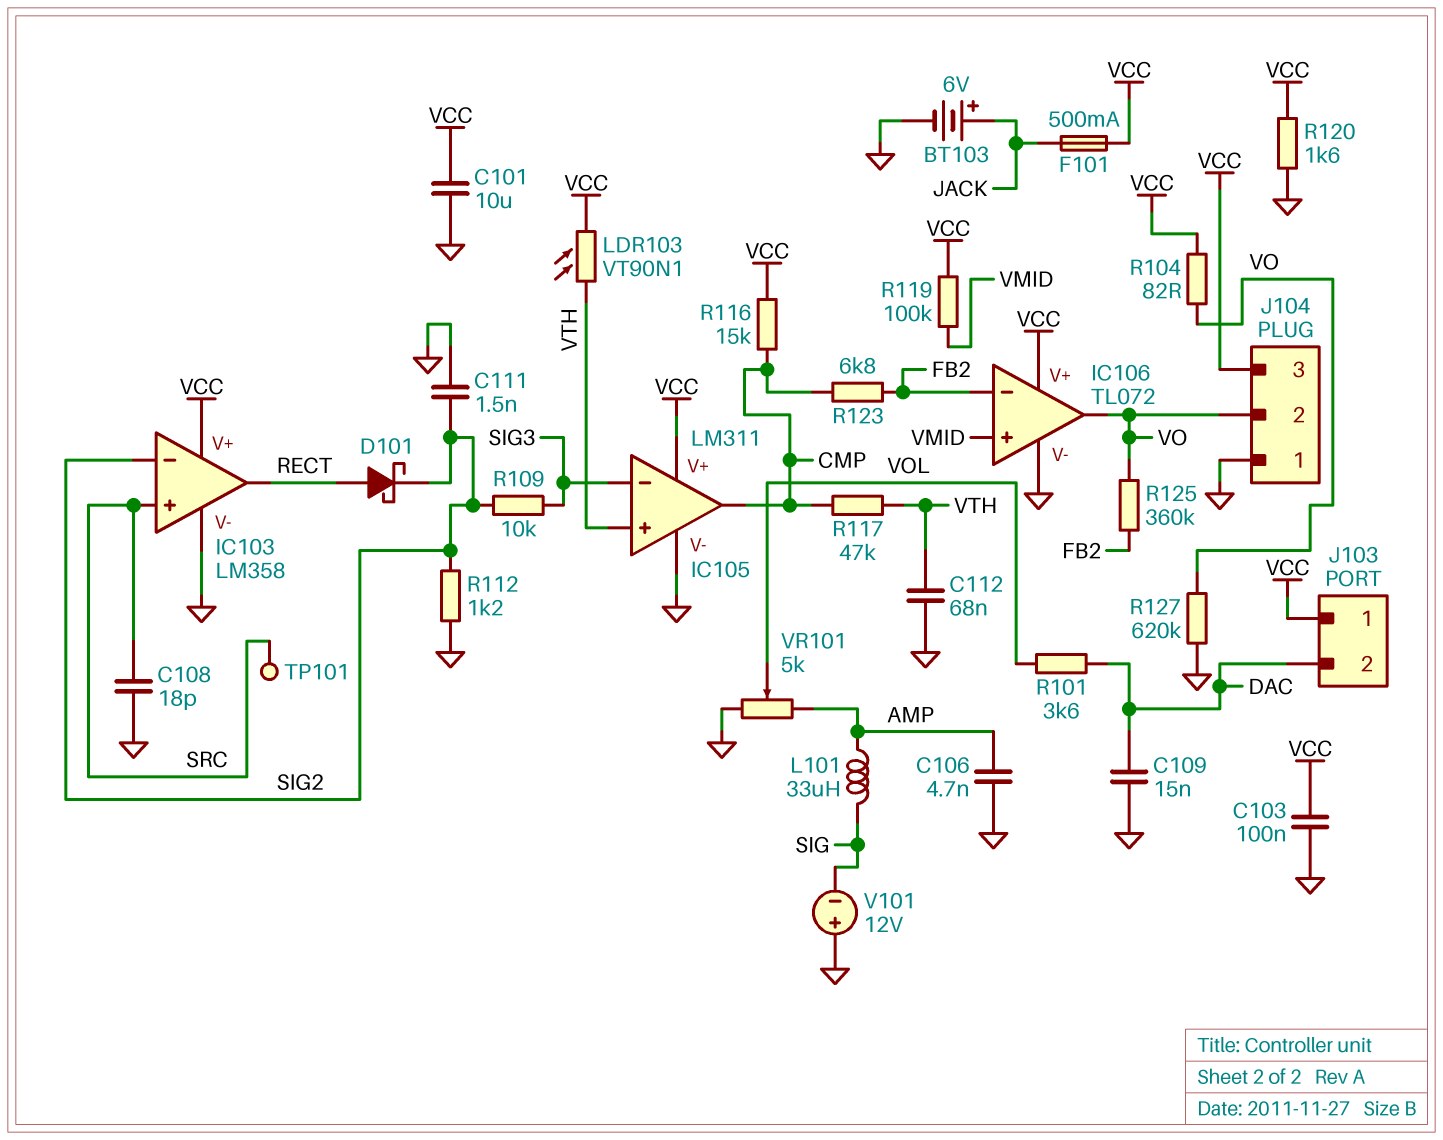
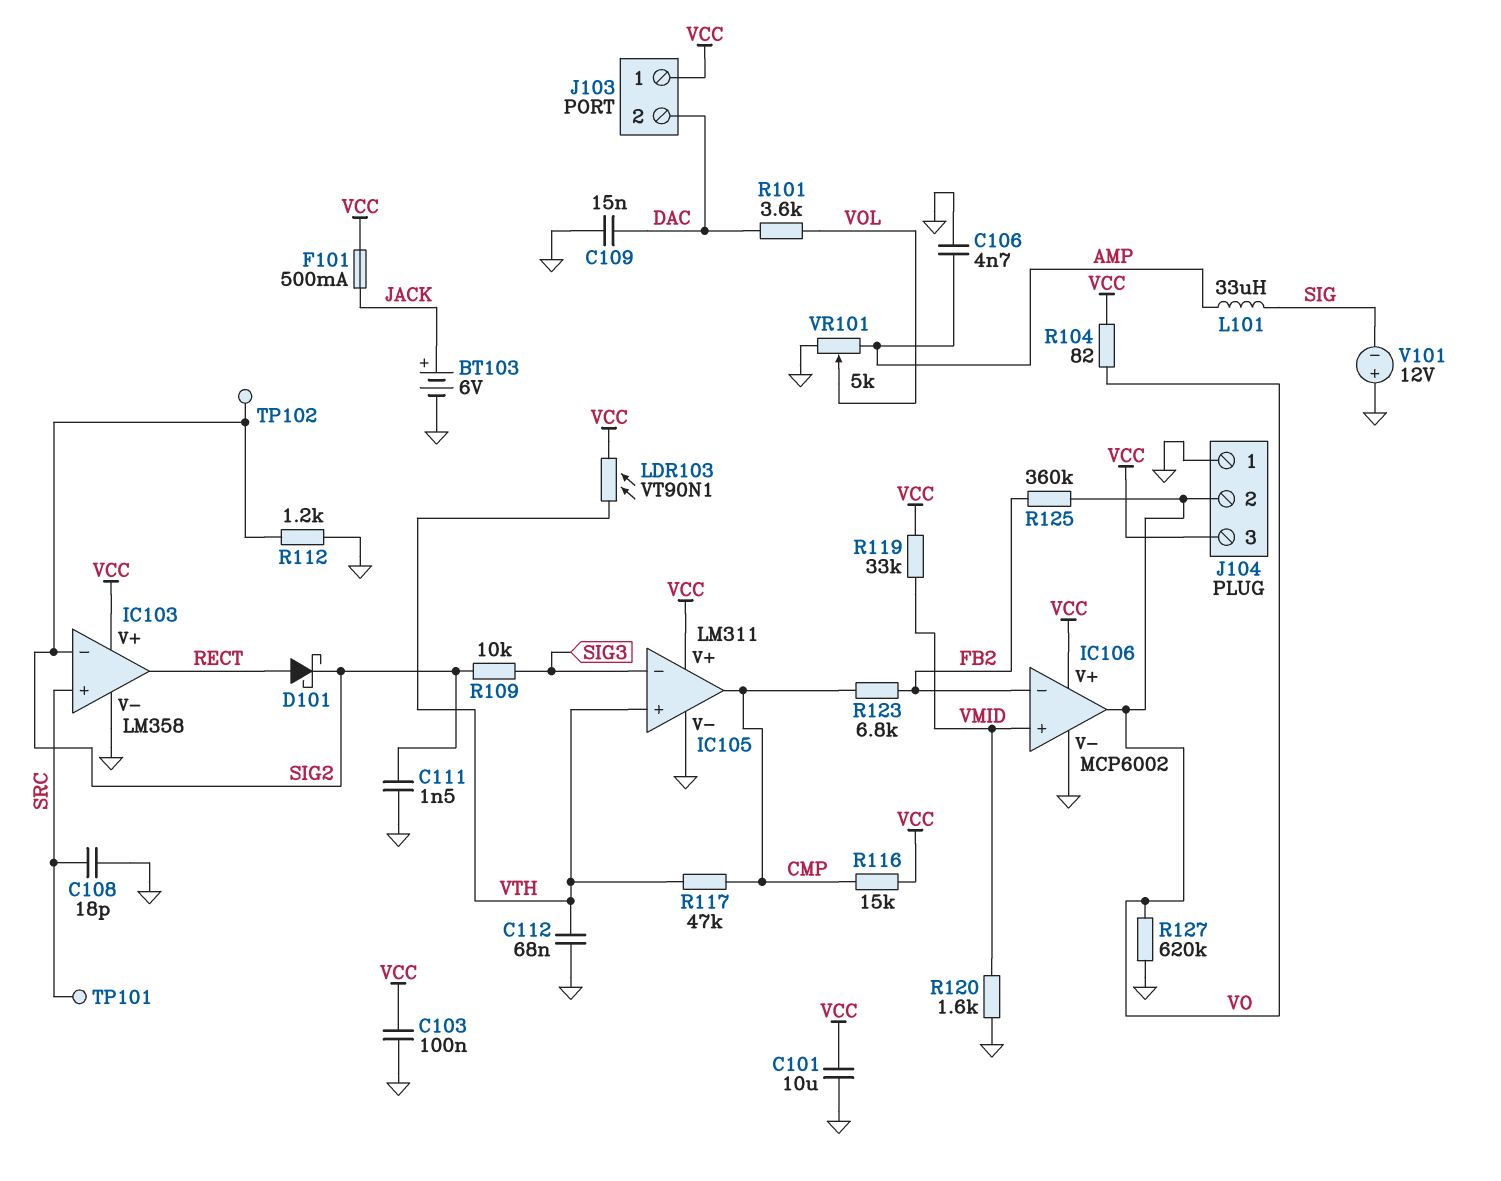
IC106: TL072 -> MCP6002
R119: 100k (VCC, VMID) -> 33k (VCC, VMID)
R120: 1.6k (GND, VCC) -> 1.6k (GND, VMID)
TP102: none -> test point (SIG2)

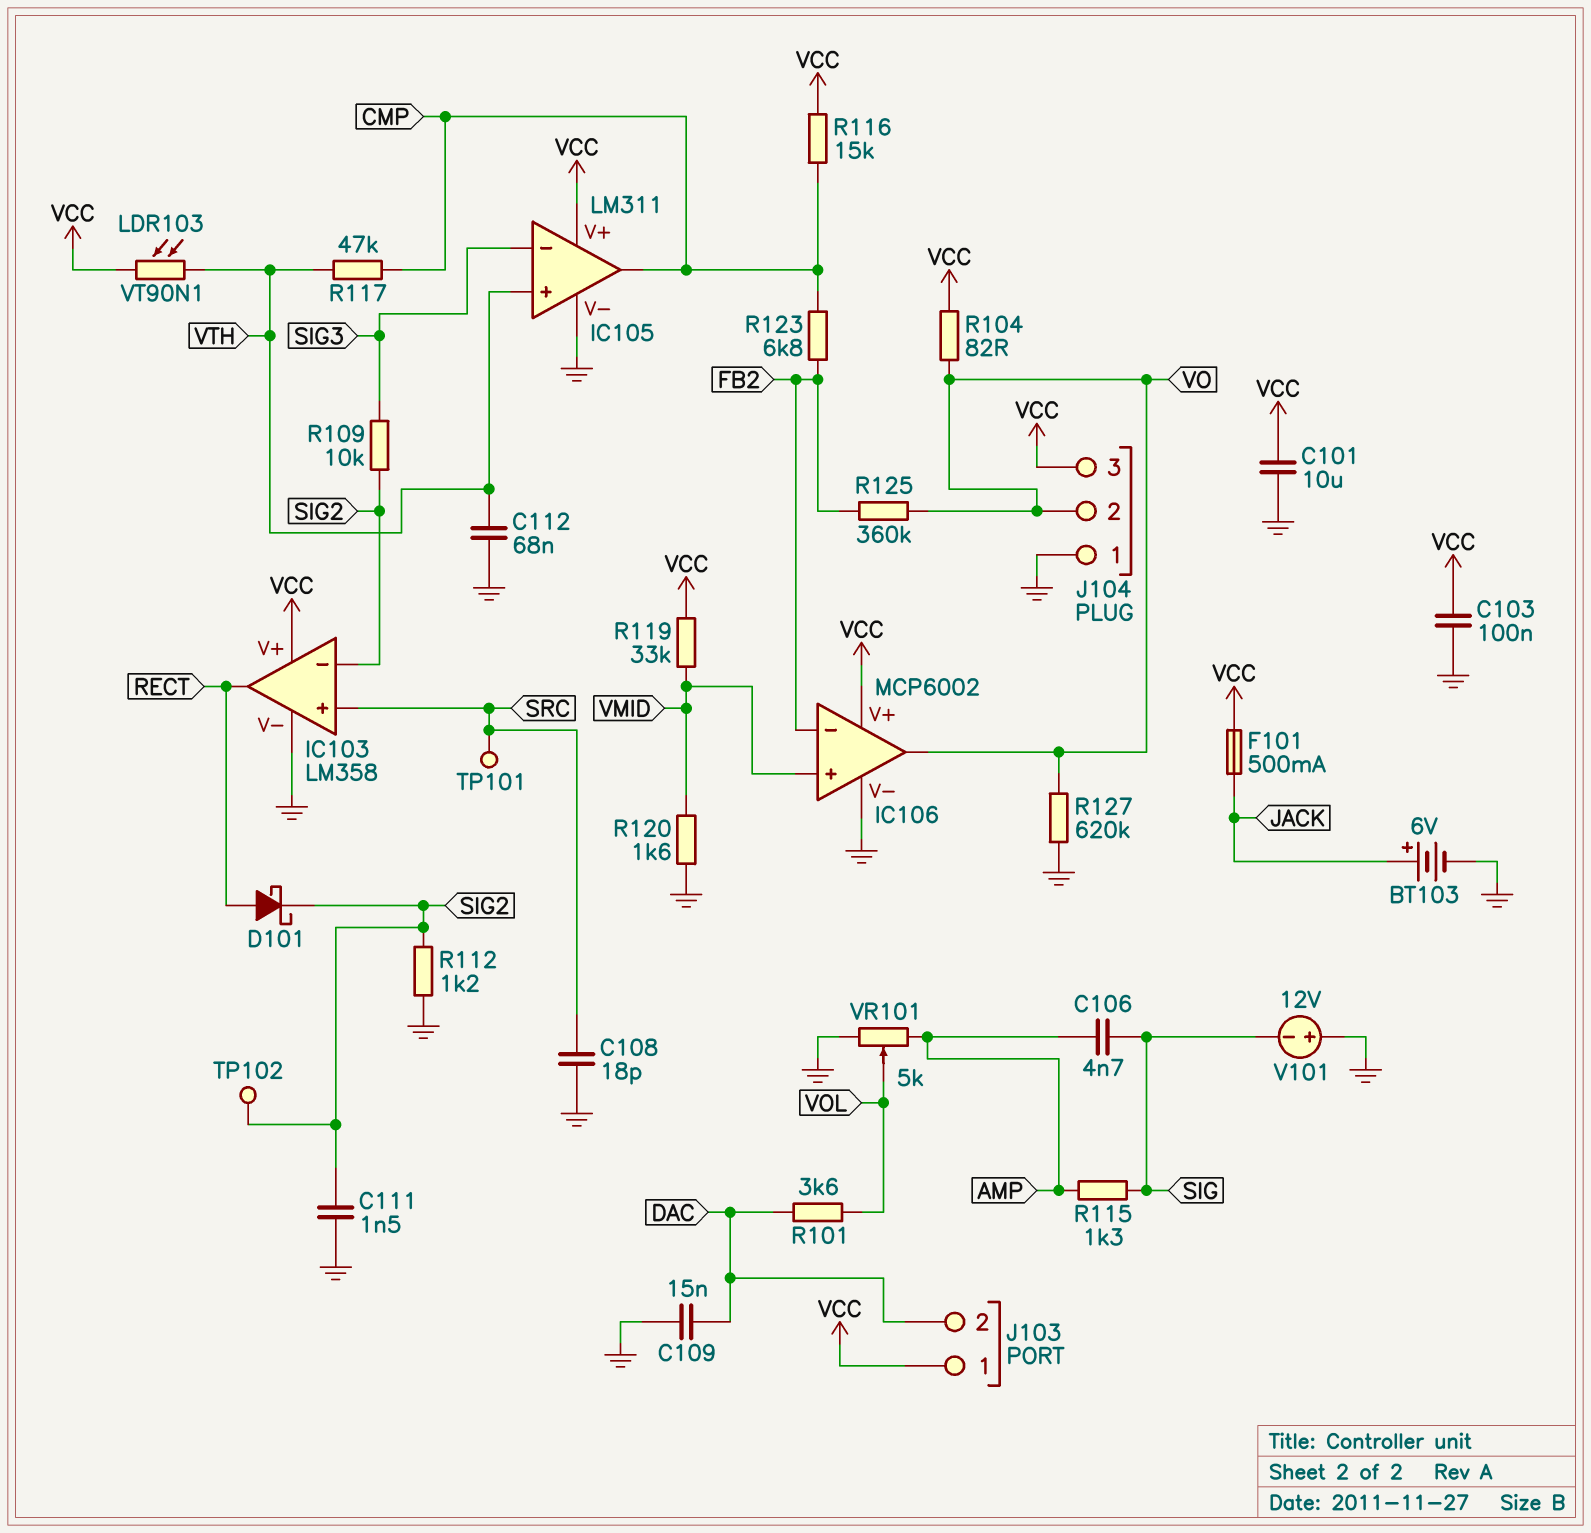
C106: 4.7nF (AMP, GND) -> 4.7nF (AMP, SIG)
L101: 33uH (AMP, SIG) -> none
R115: none -> 1.3k (AMP, SIG)

